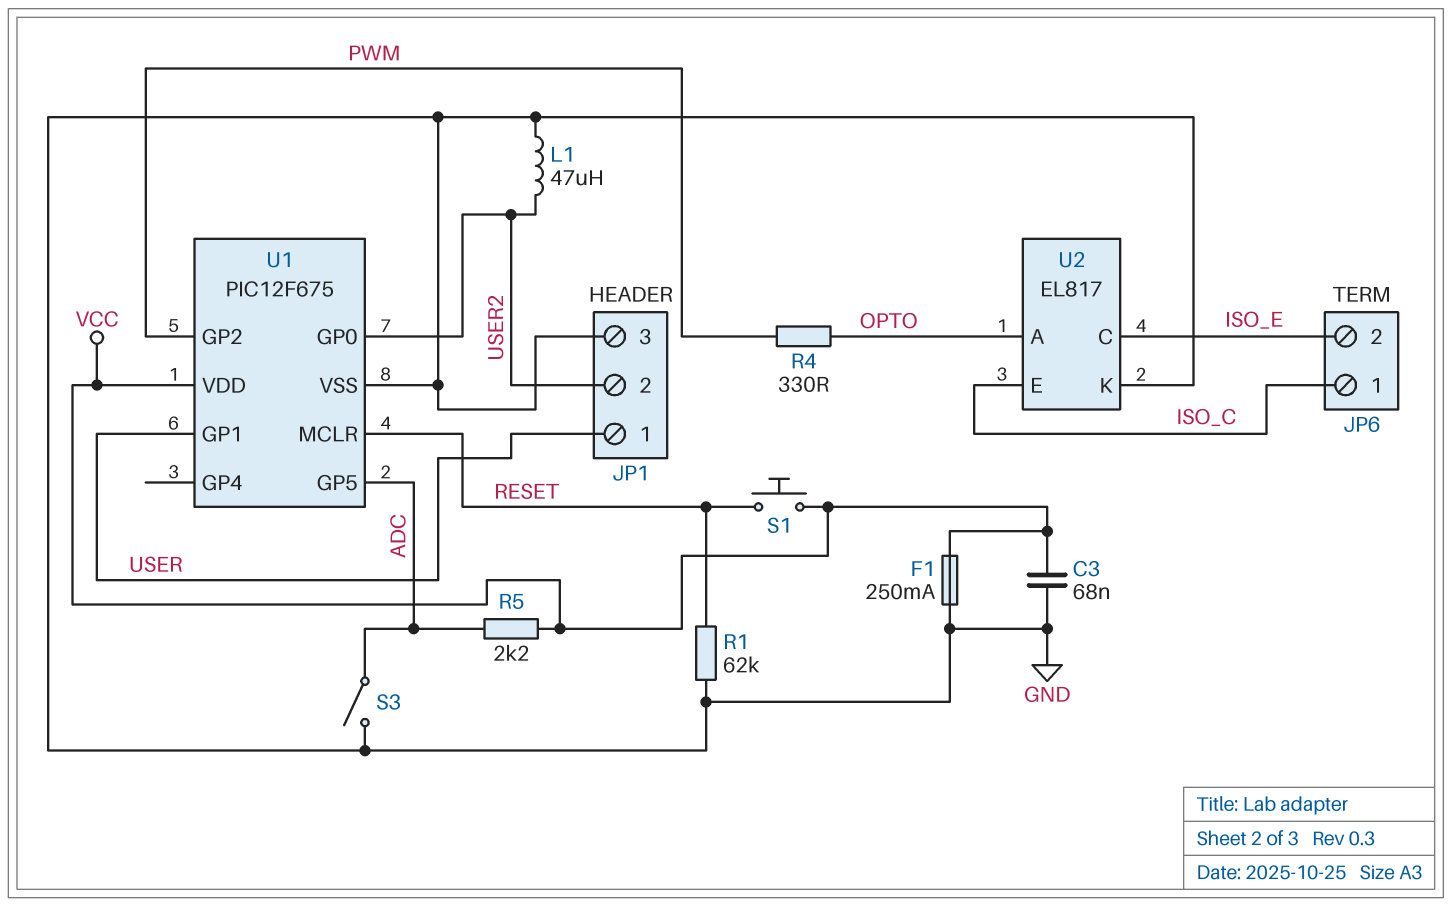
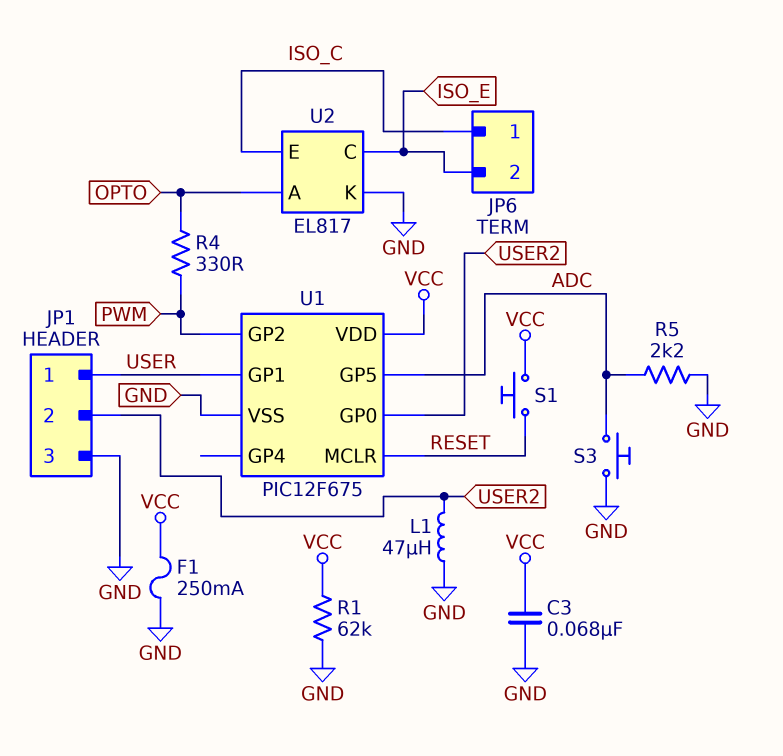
R1: 62k (GND, RESET) -> 62k (GND, VCC)
R5: 2.2k (ADC, VCC) -> 2.2k (ADC, GND)
S3: switch (ADC, GND) -> button (ADC, GND)

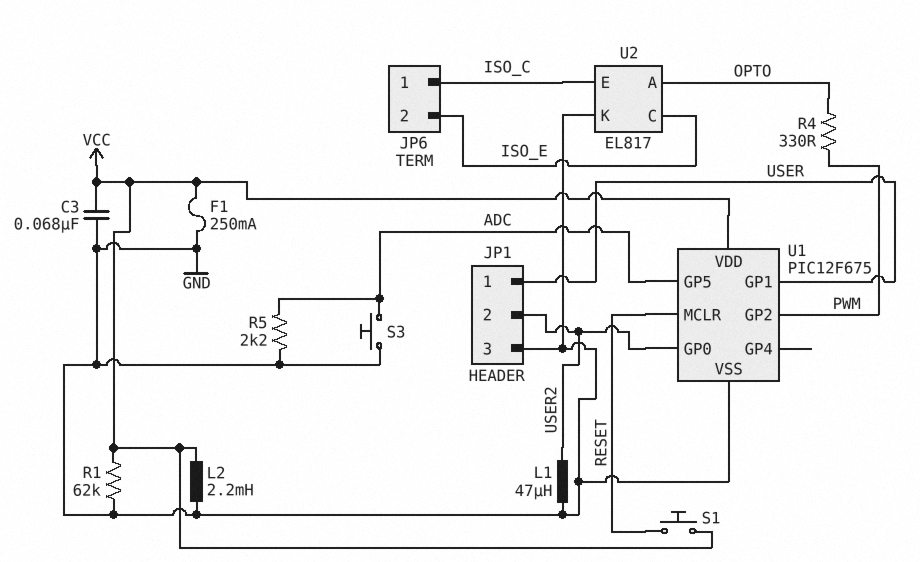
L2: none -> 2.2mH (GND, VCC)

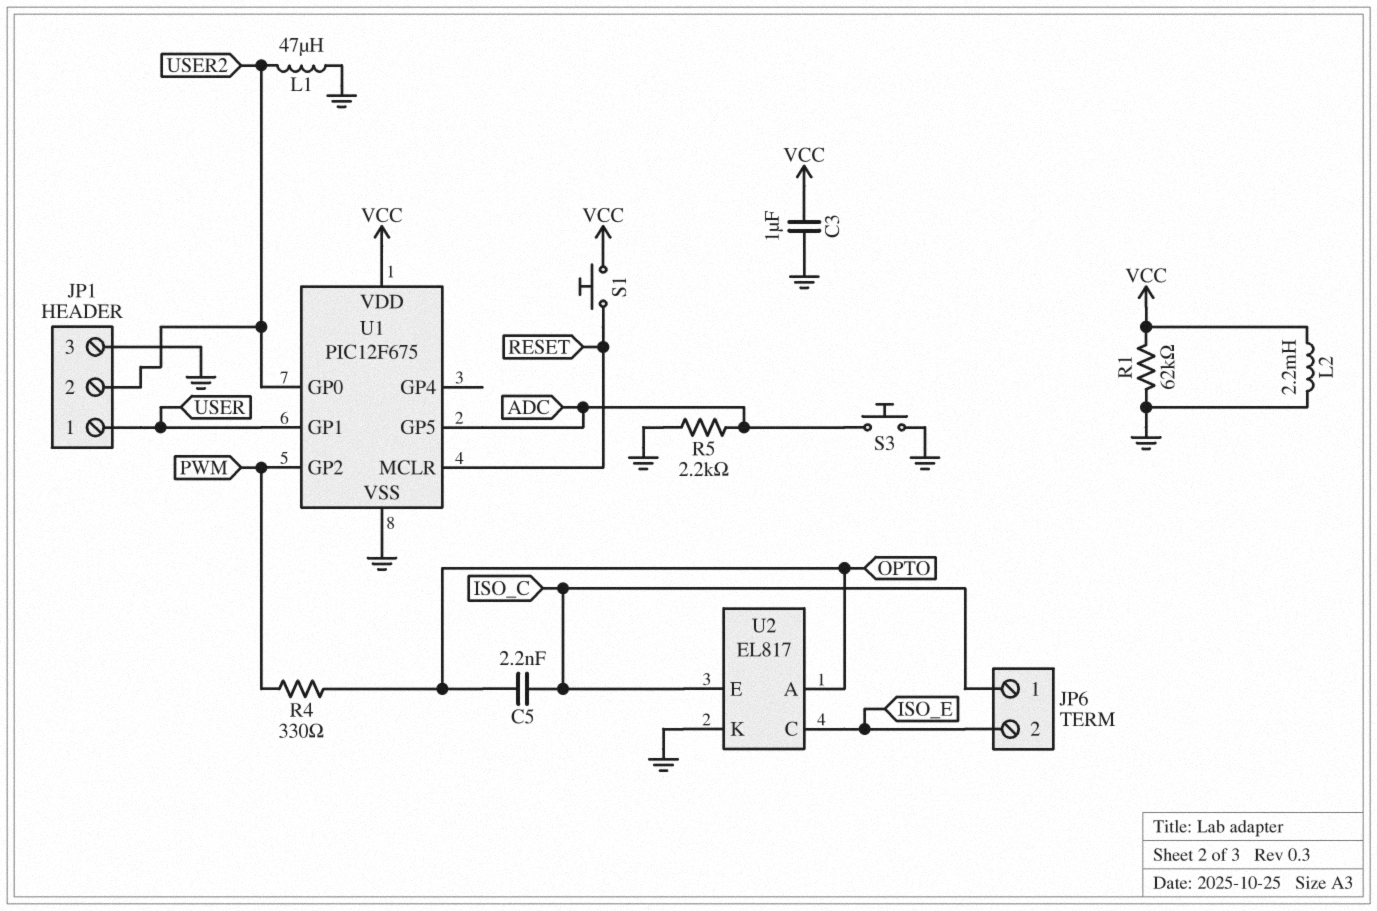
C3: 68nF (GND, VCC) -> 1uF (GND, VCC)
C5: none -> 2.2nF (ISO_C, OPTO)
F1: 250mA (GND, VCC) -> none

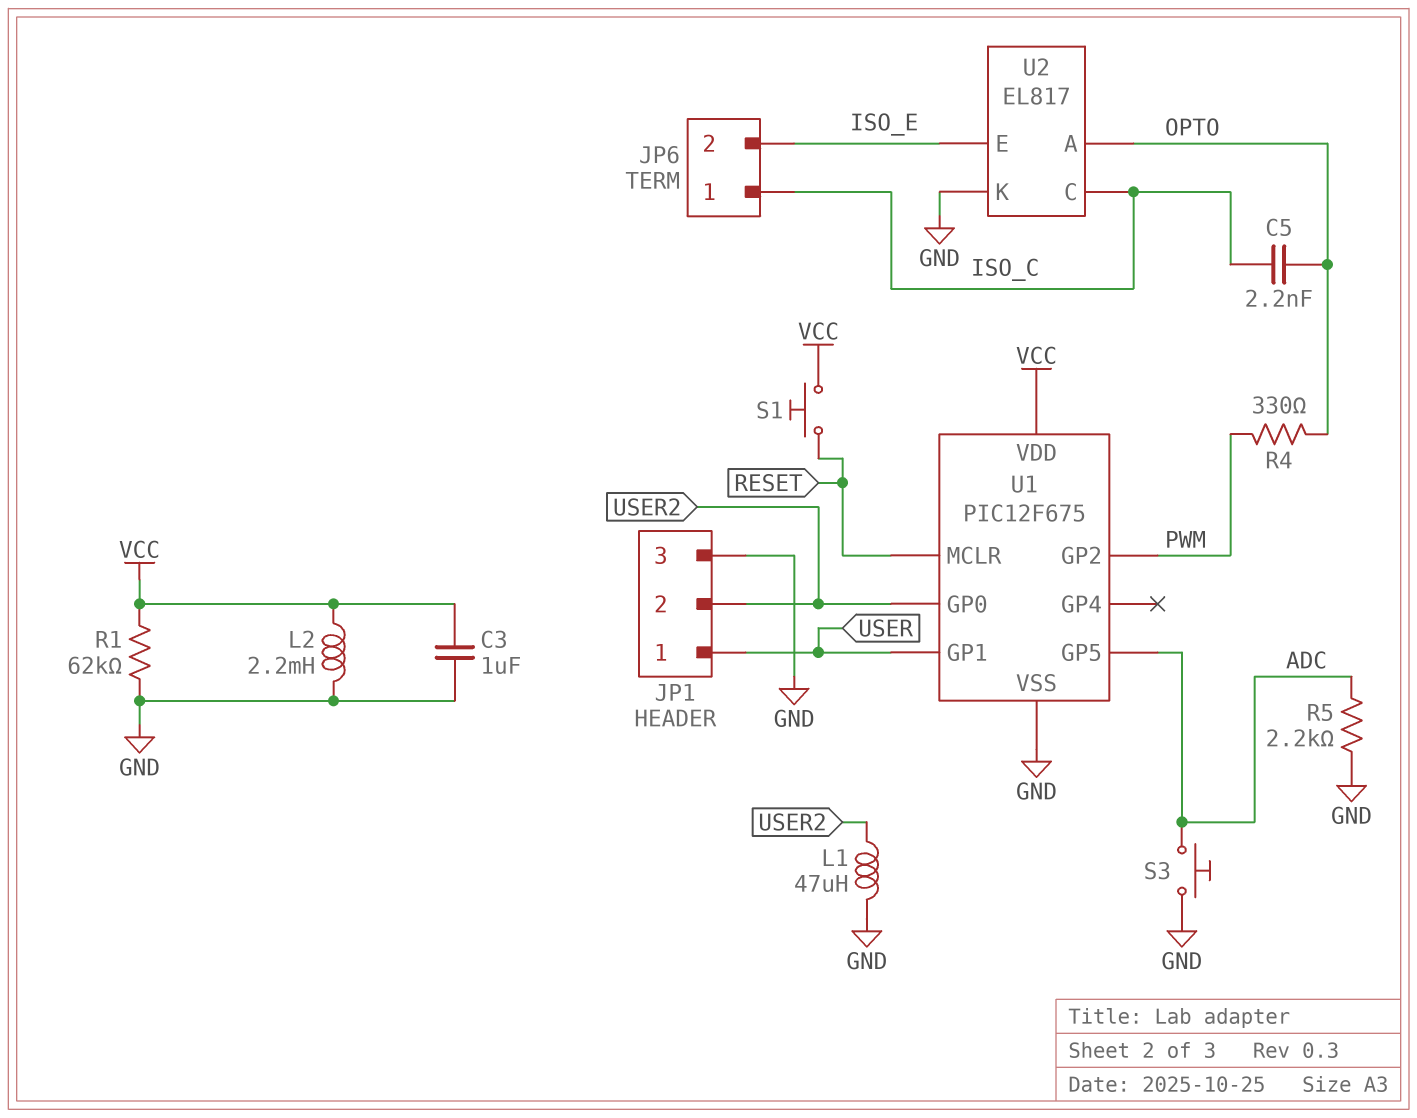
U2 pin C: ISO_E -> ISO_C
U2 pin E: ISO_C -> ISO_E

